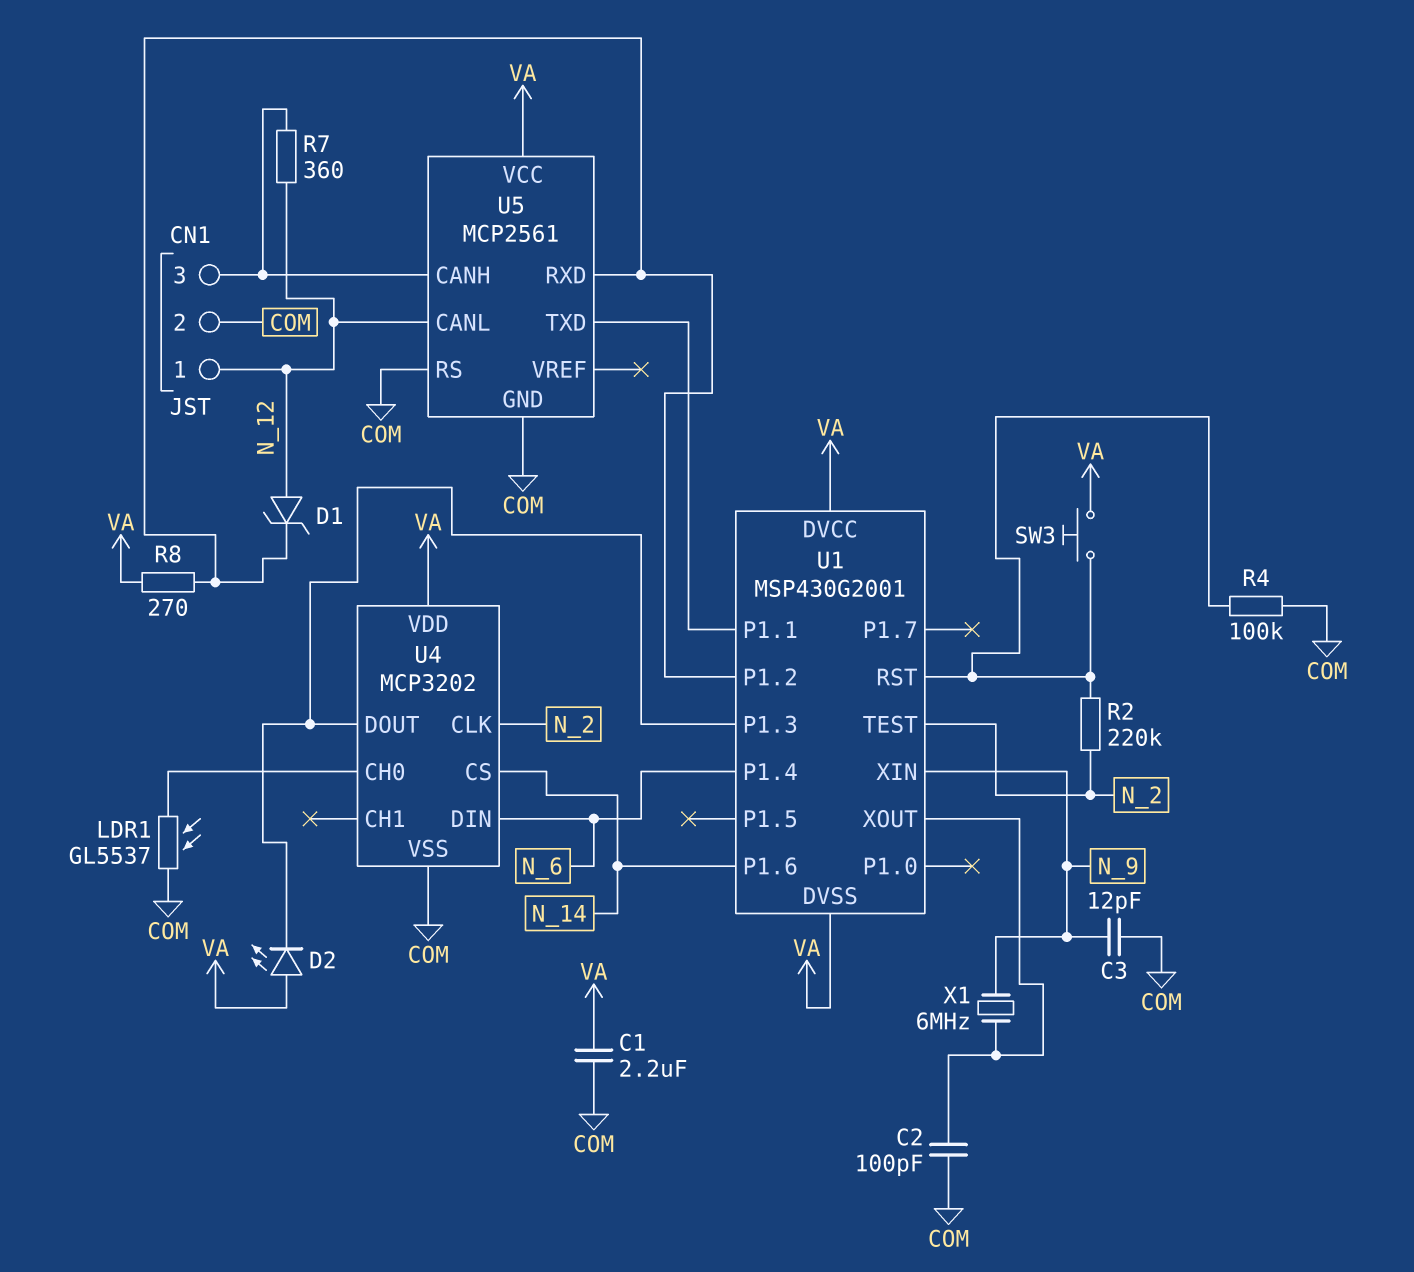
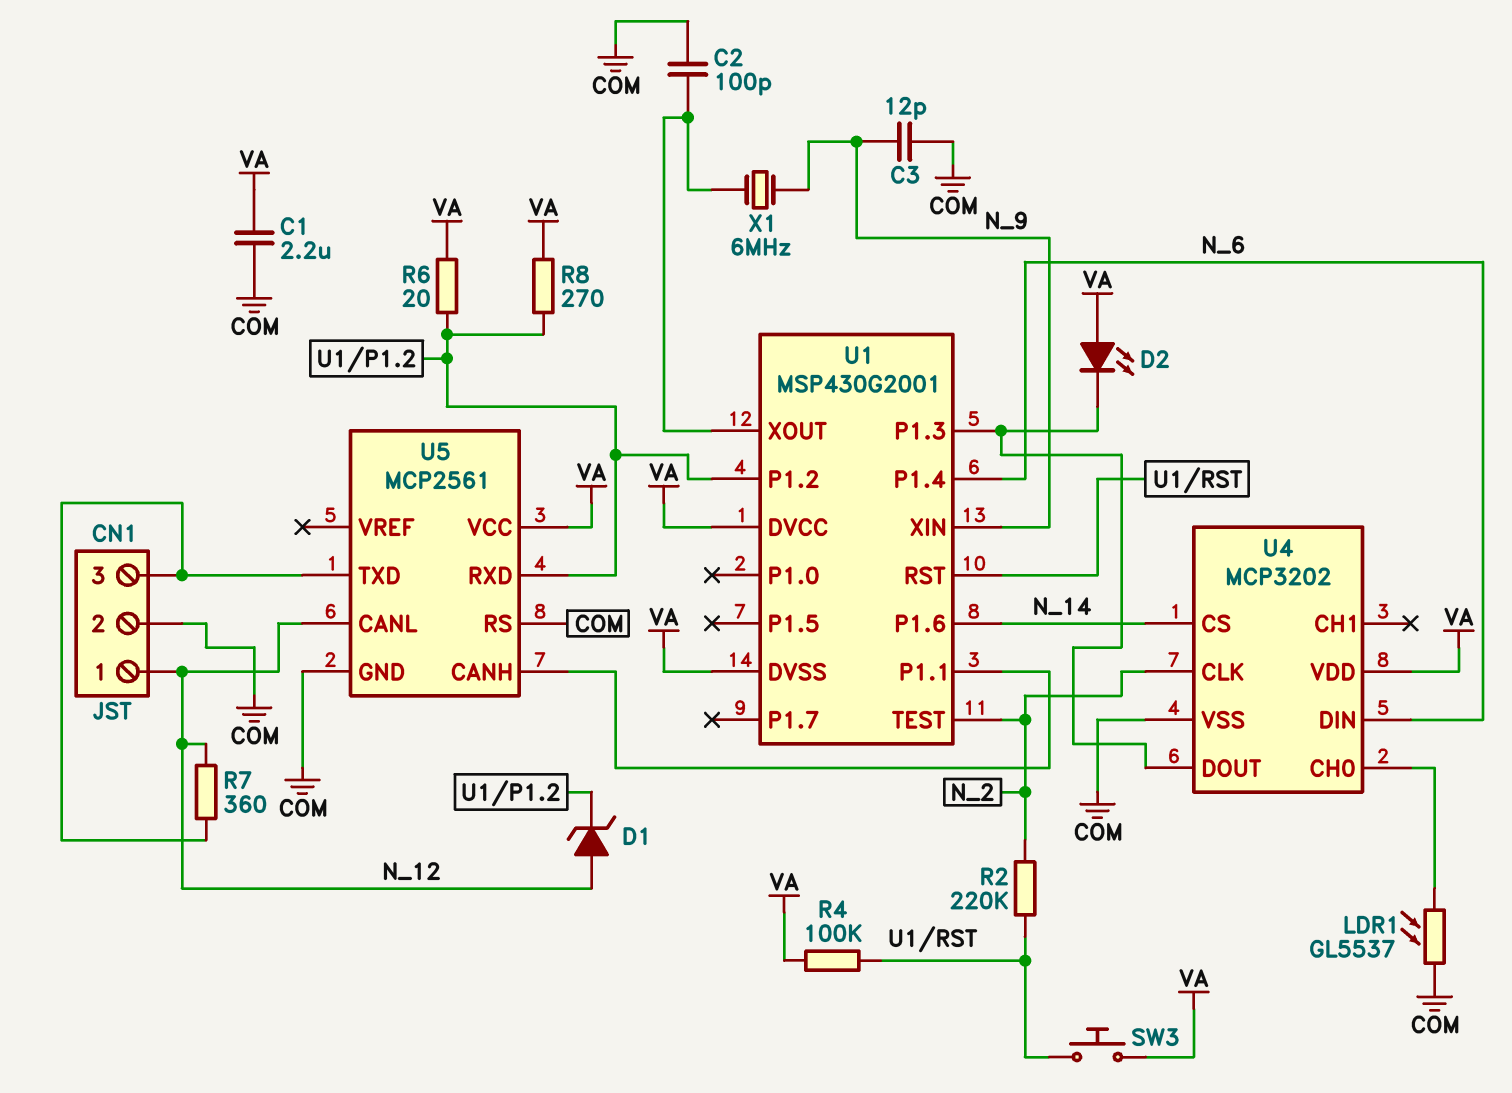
R4: 100k (COM, U1/RST) -> 100k (U1/RST, VA)
R6: none -> 20 (U1/P1.2, VA)
U5 pin CANH: CN1/3 -> U1/P1.1
U5 pin TXD: U1/P1.1 -> CN1/3

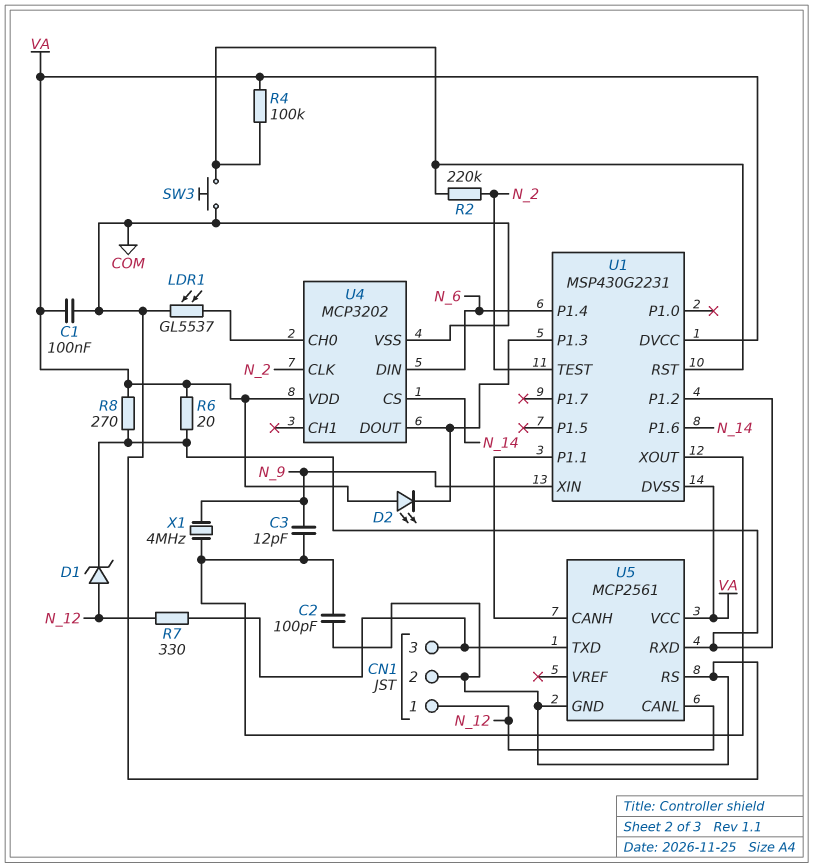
C1: 2.2uF (COM, VA) -> 100nF (COM, VA)
C3: 12pF (COM, N_9) -> 12pF (N_9, U1/XOUT)
R7: 360 (CN1/3, N_12) -> 330 (CN1/3, N_12)
SW3: button (U1/RST, VA) -> button (COM, U1/RST)
U1: MSP430G2001 -> MSP430G2231
X1: 6MHz (N_9, U1/XOUT) -> 4MHz (N_9, U1/XOUT)

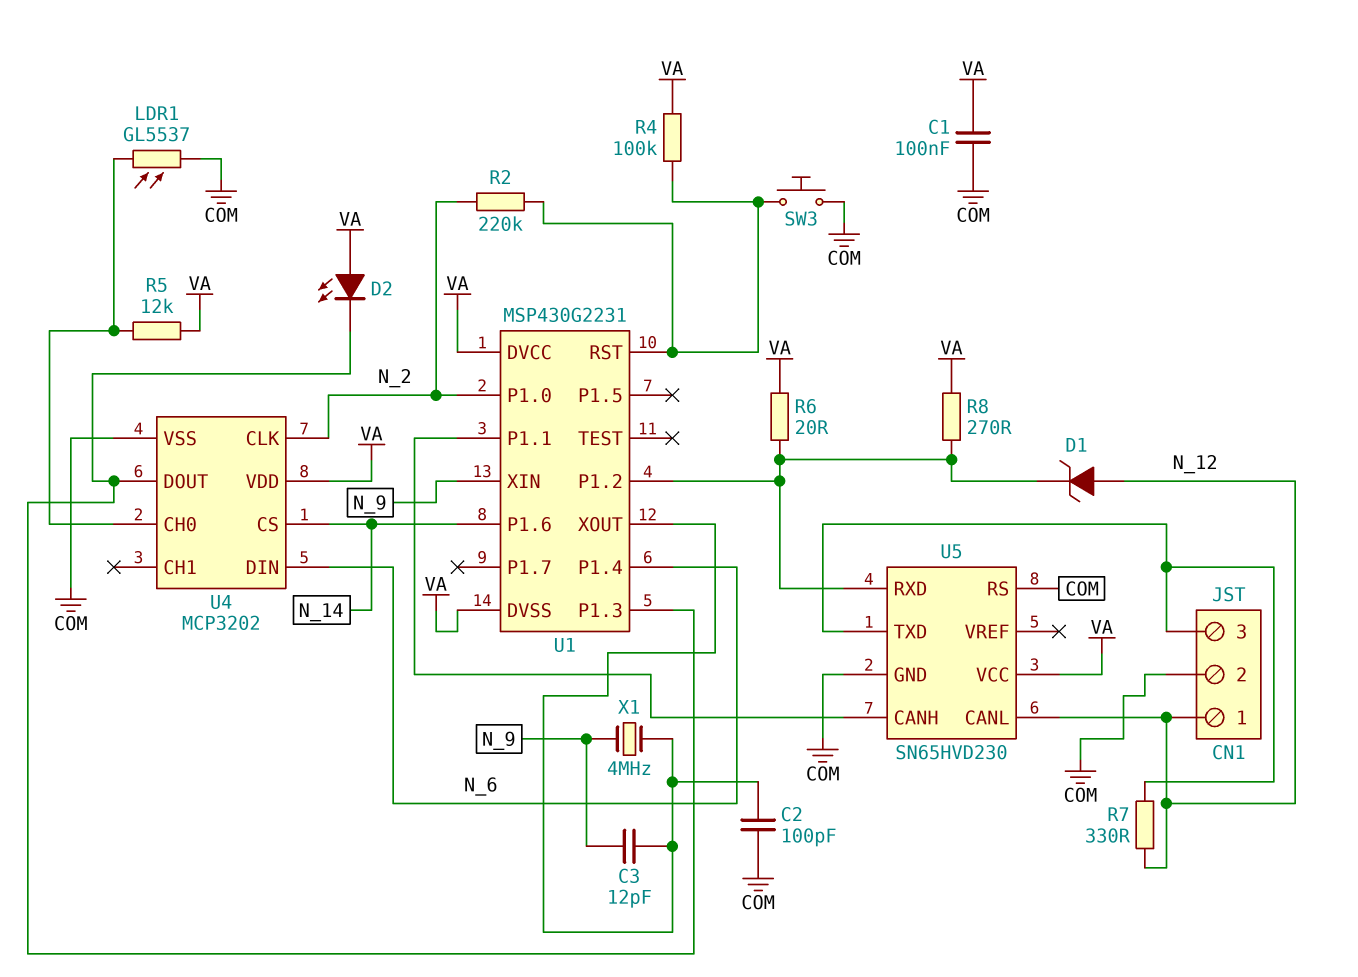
R5: none -> 12k (U4/CH0, VA)
U1 pin P1.0: none -> N_2
U1 pin TEST: N_2 -> none
U5: MCP2561 -> SN65HVD230

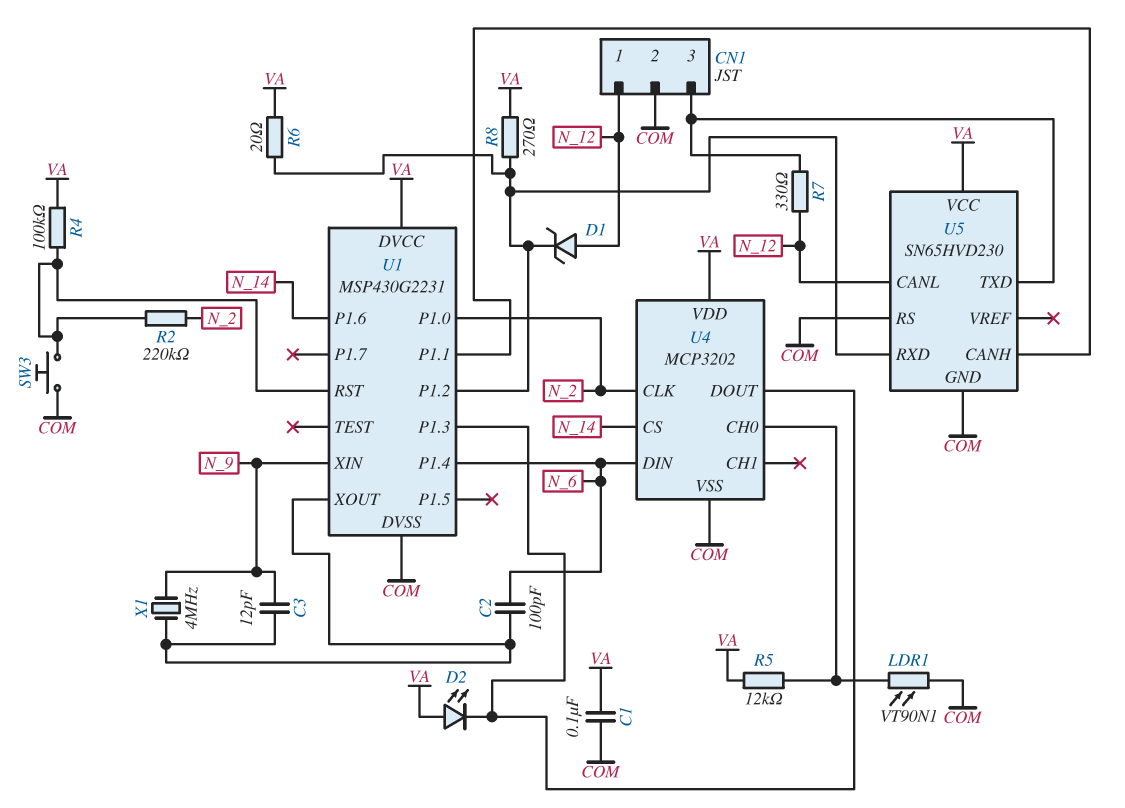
C2: 100pF (COM, U1/XOUT) -> 100pF (N_6, U1/XOUT)
LDR1: GL5537 (COM, U4/CH0) -> VT90N1 (COM, U4/CH0)
U1 pin DVSS: VA -> COM

